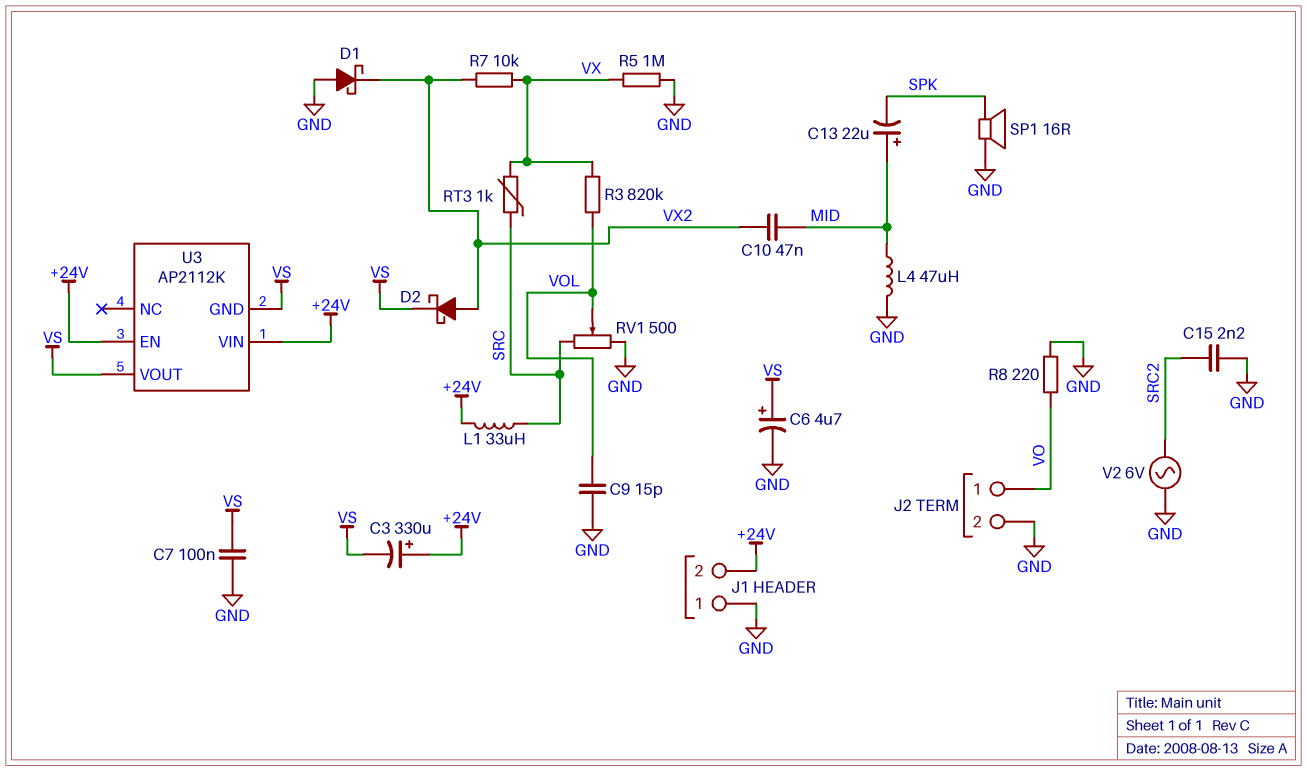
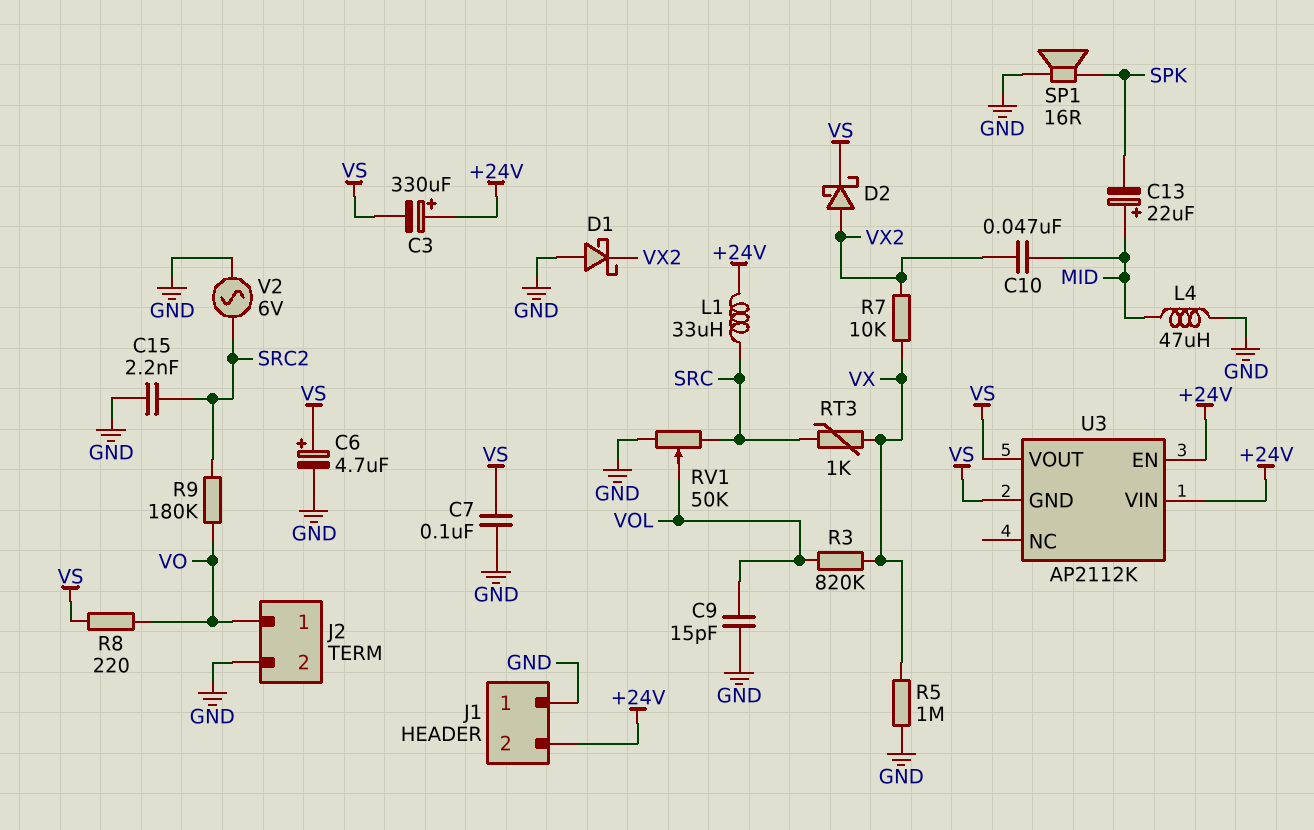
R8: 220 (GND, VO) -> 220 (VO, VS)
R9: none -> 180k (SRC2, VO)
RV1: 500 (GND, SRC, wiper VOL) -> 50k (GND, SRC, wiper VOL)

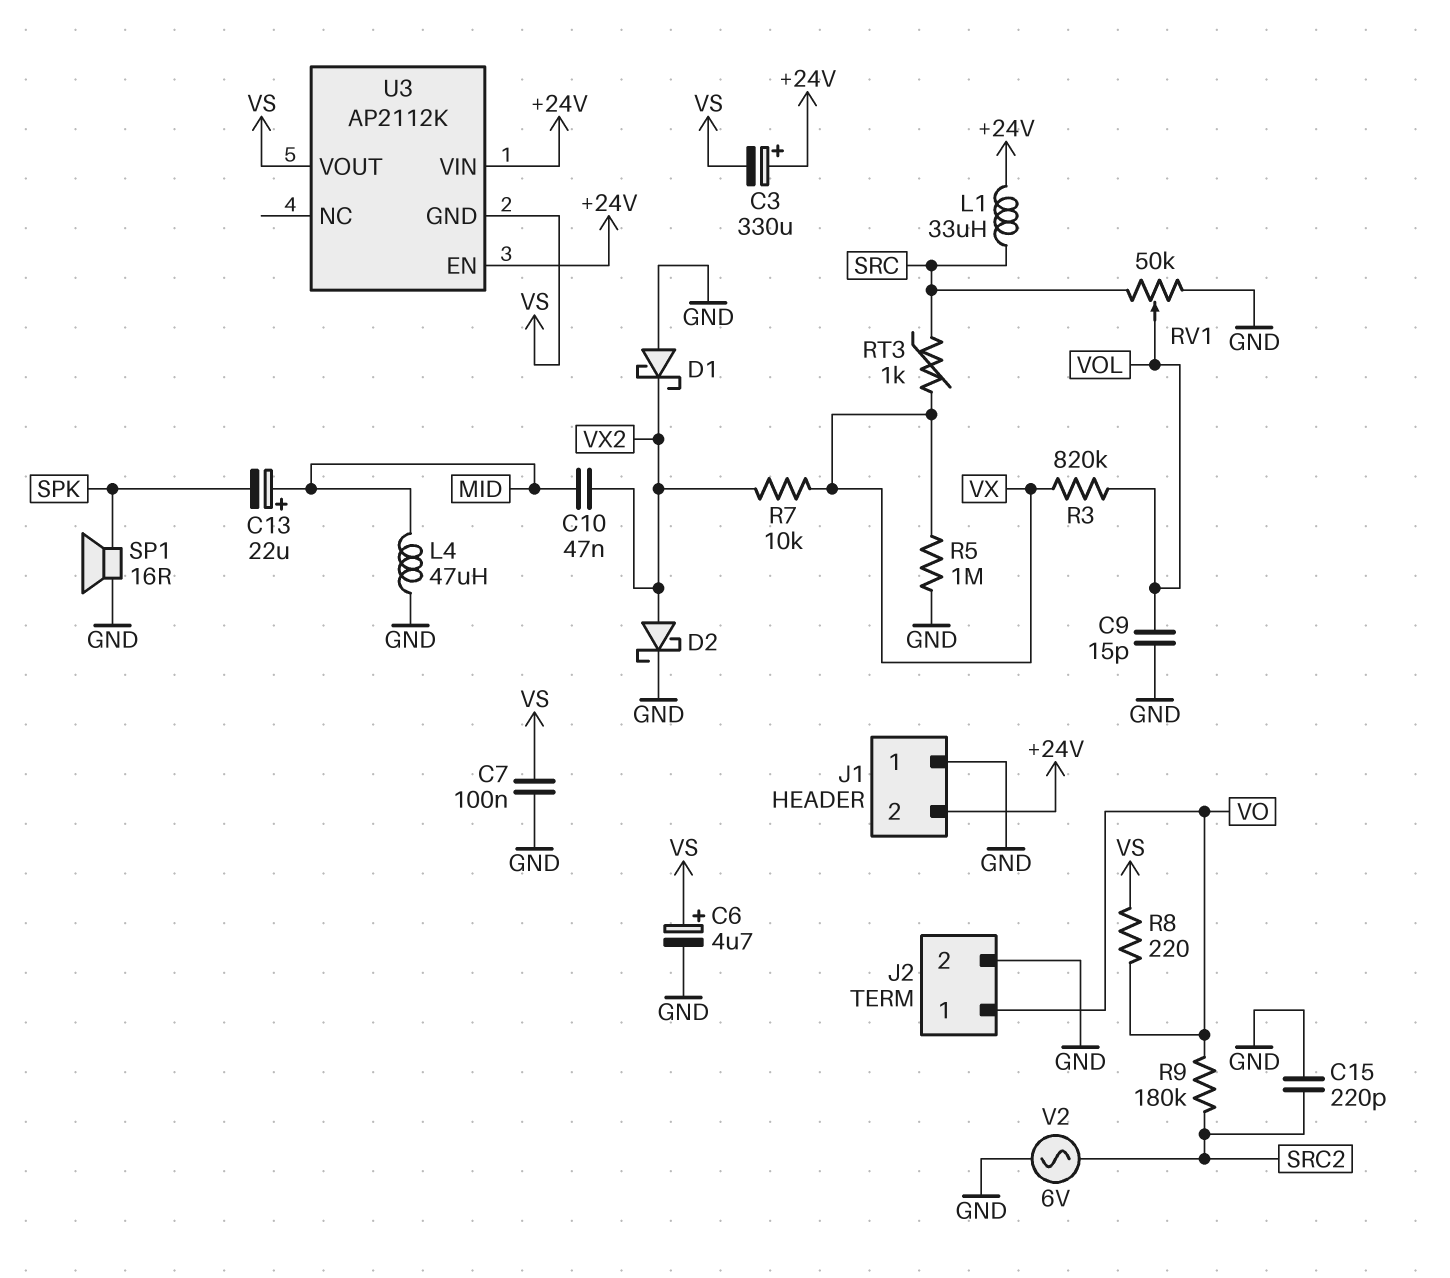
C15: 2.2nF (GND, SRC2) -> 220pF (GND, SRC2)
D2: schottky (A VX2, K VS) -> schottky (A VX2, K GND)

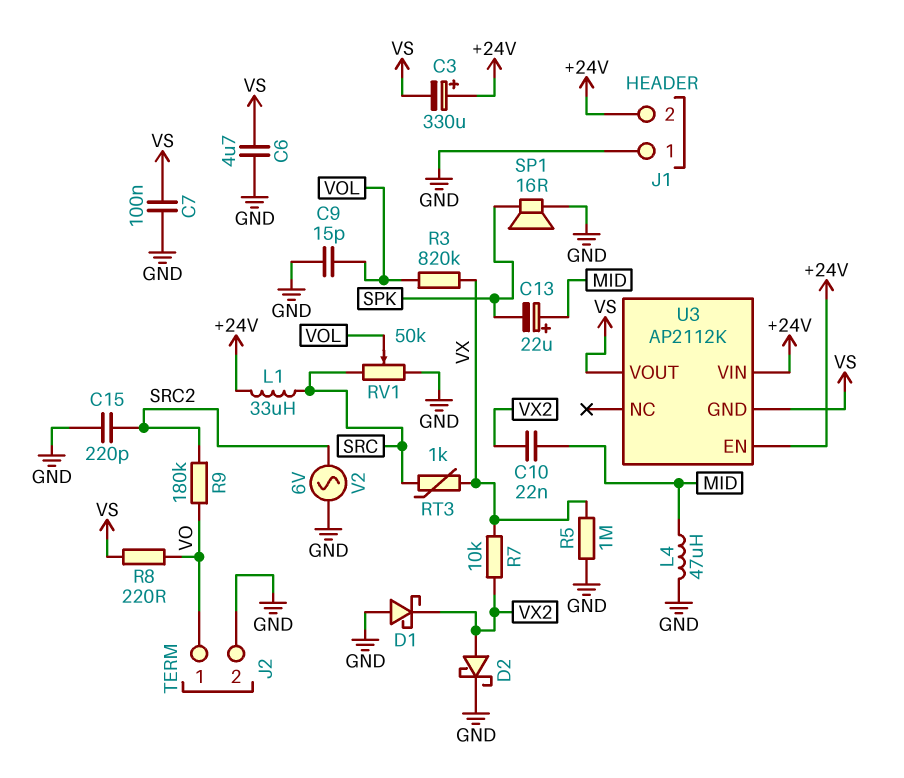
C6: 4.7uF (plus VS, minus GND) -> 4.7uF (GND, VS)
C10: 47nF (MID, VX2) -> 22nF (MID, VX2)

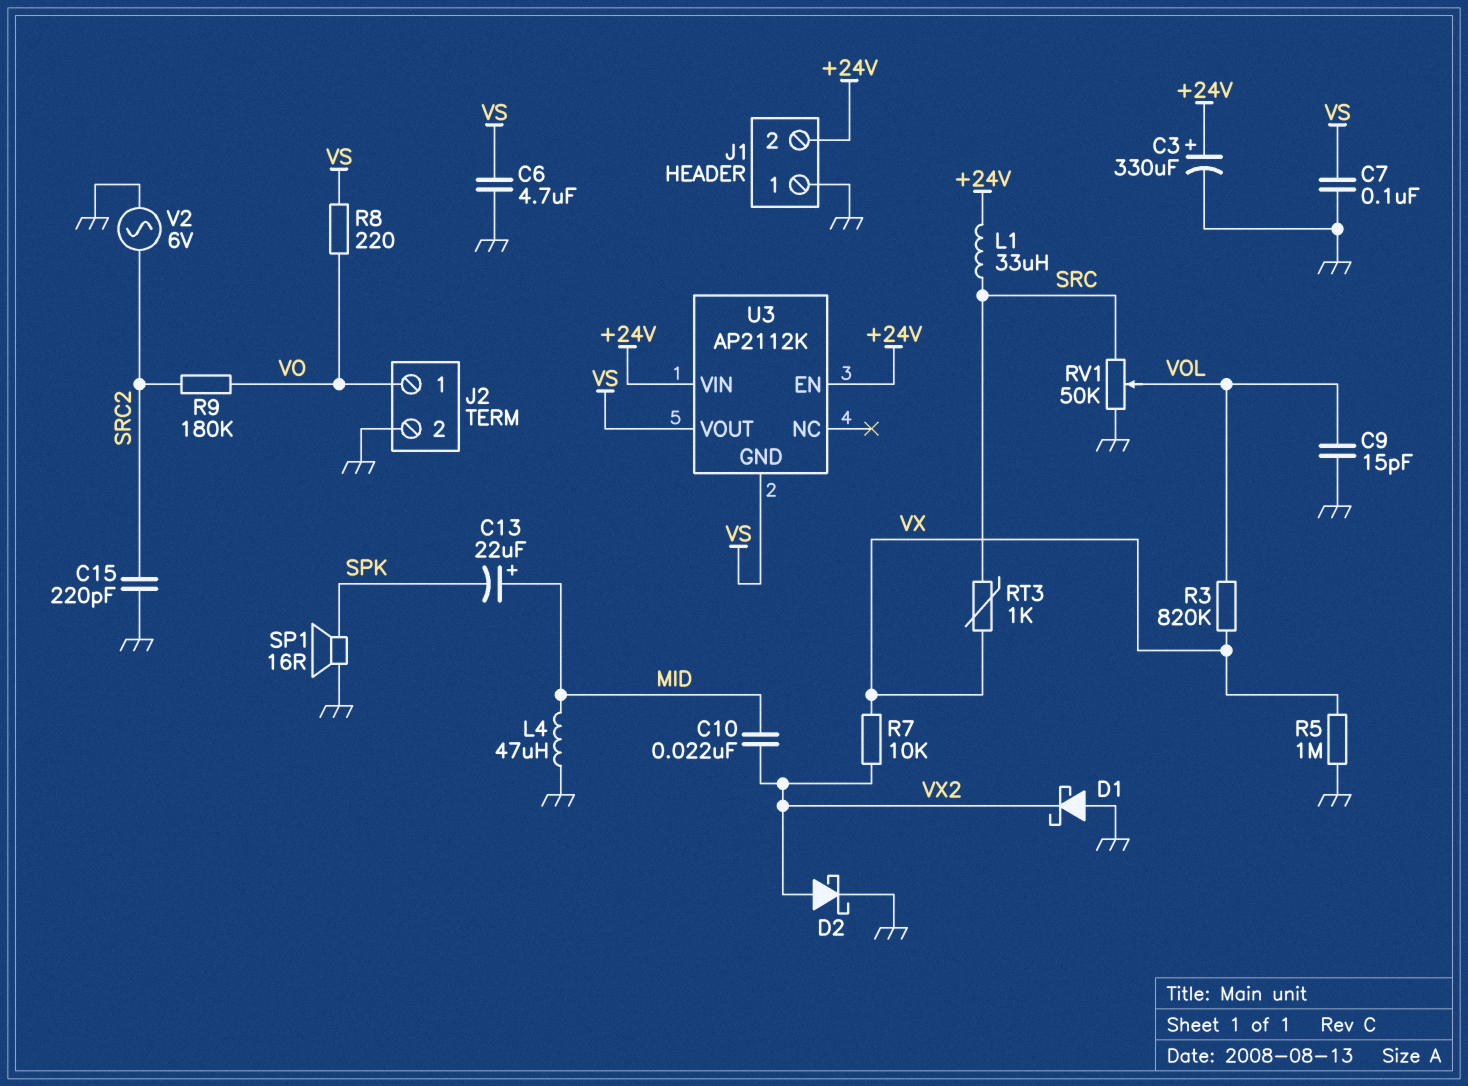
C3: 330uF (plus +24V, minus VS) -> 330uF (plus +24V, minus GND)

